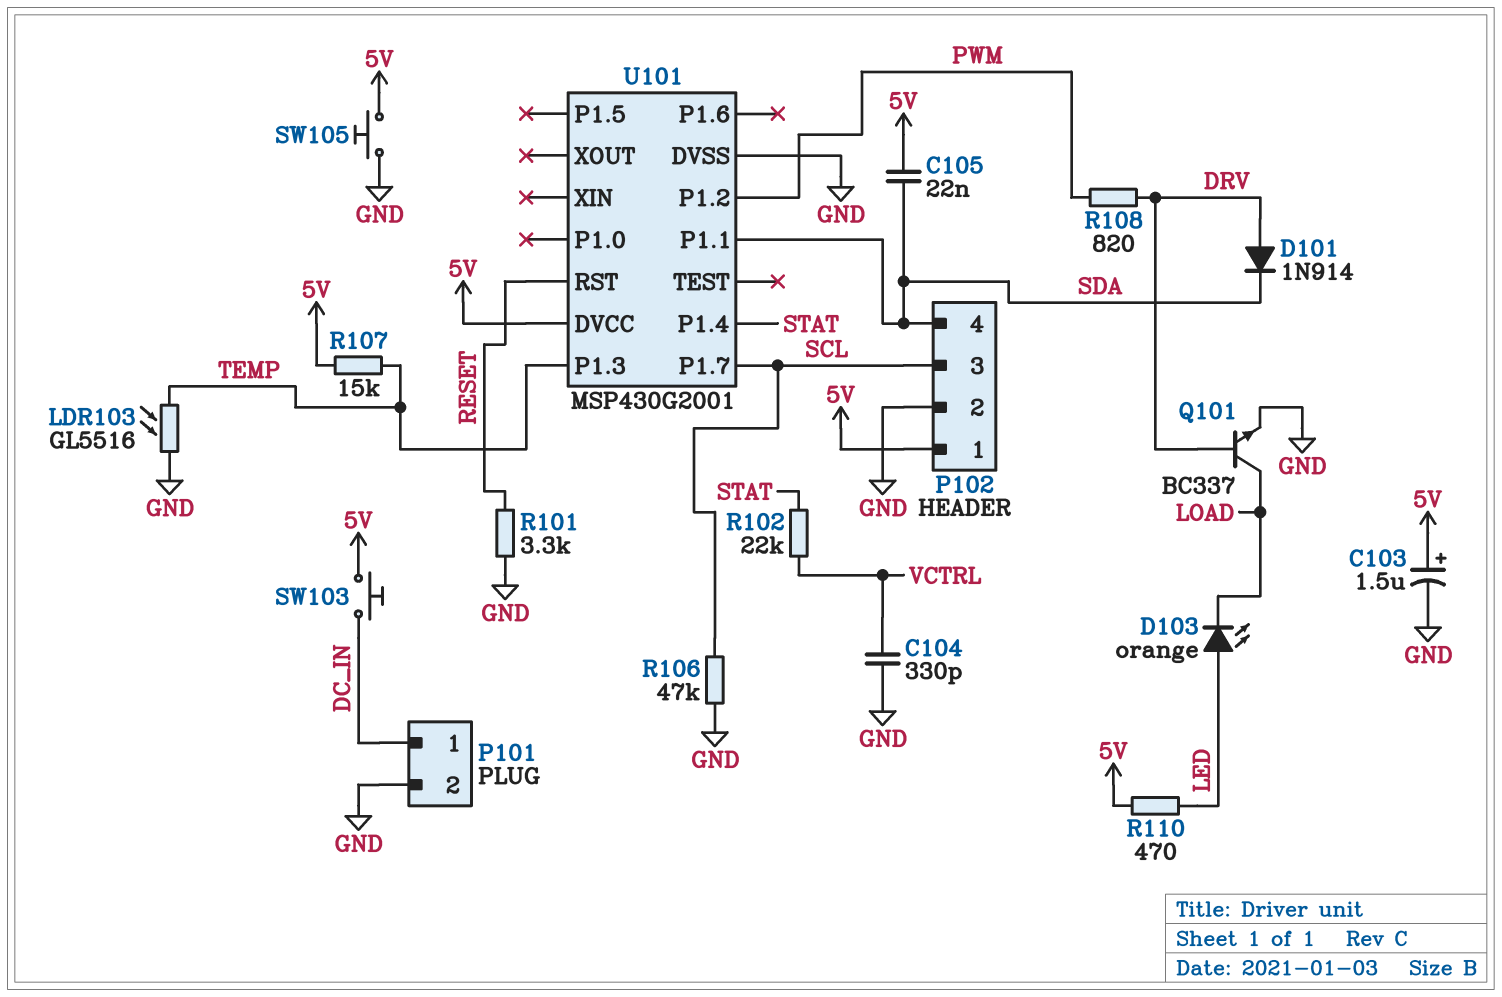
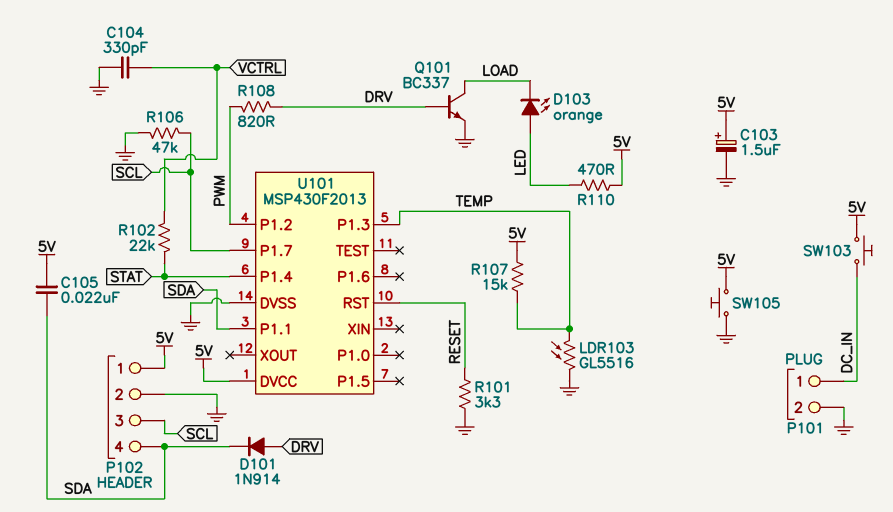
U101: MSP430G2001 -> MSP430F2013

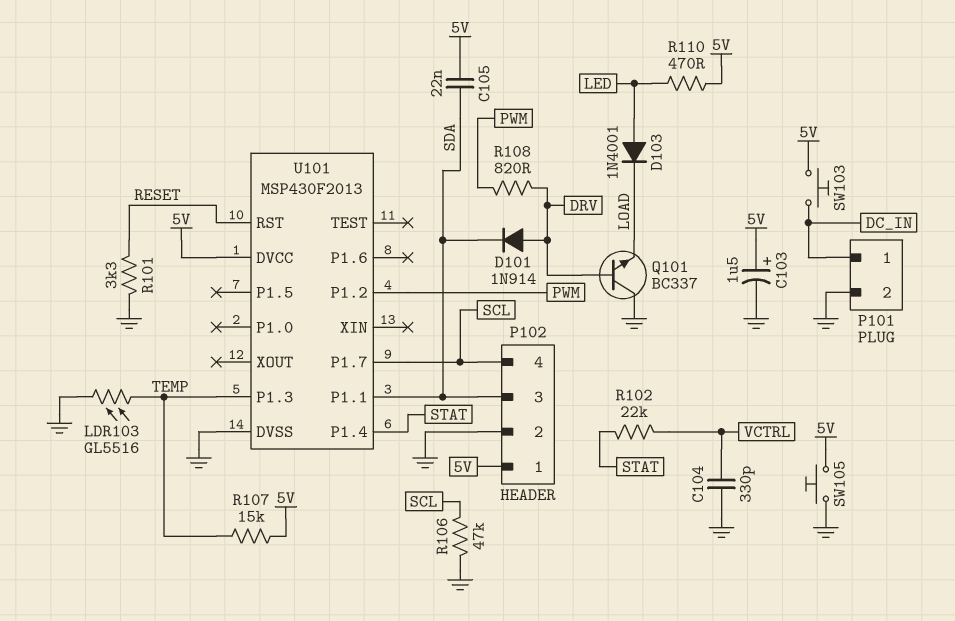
D103: LED orange (A LED, K LOAD) -> diode 1N4001 (A LED, K LOAD)
P102 pin 3: SCL -> SDA
P102 pin 4: SDA -> SCL
Q101: NPN BC337 (B DRV, C LOAD, E GND) -> NPN BC337 (B DRV, C GND, E LOAD)

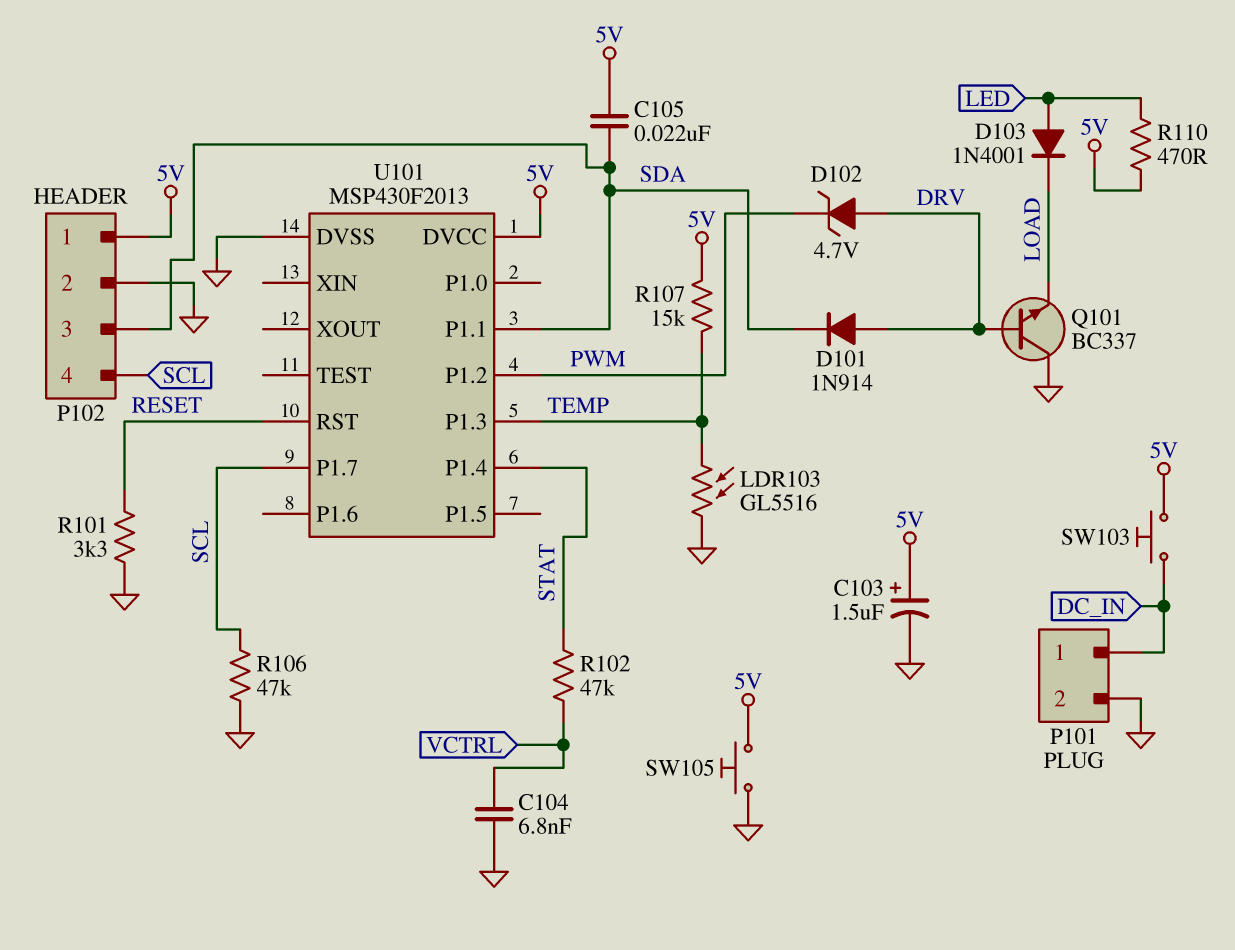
C104: 330pF (GND, VCTRL) -> 6.8nF (GND, VCTRL)
D102: none -> zener 4.7V (A DRV, K PWM)
R102: 22k (STAT, VCTRL) -> 47k (STAT, VCTRL)
R108: 820 (DRV, PWM) -> none

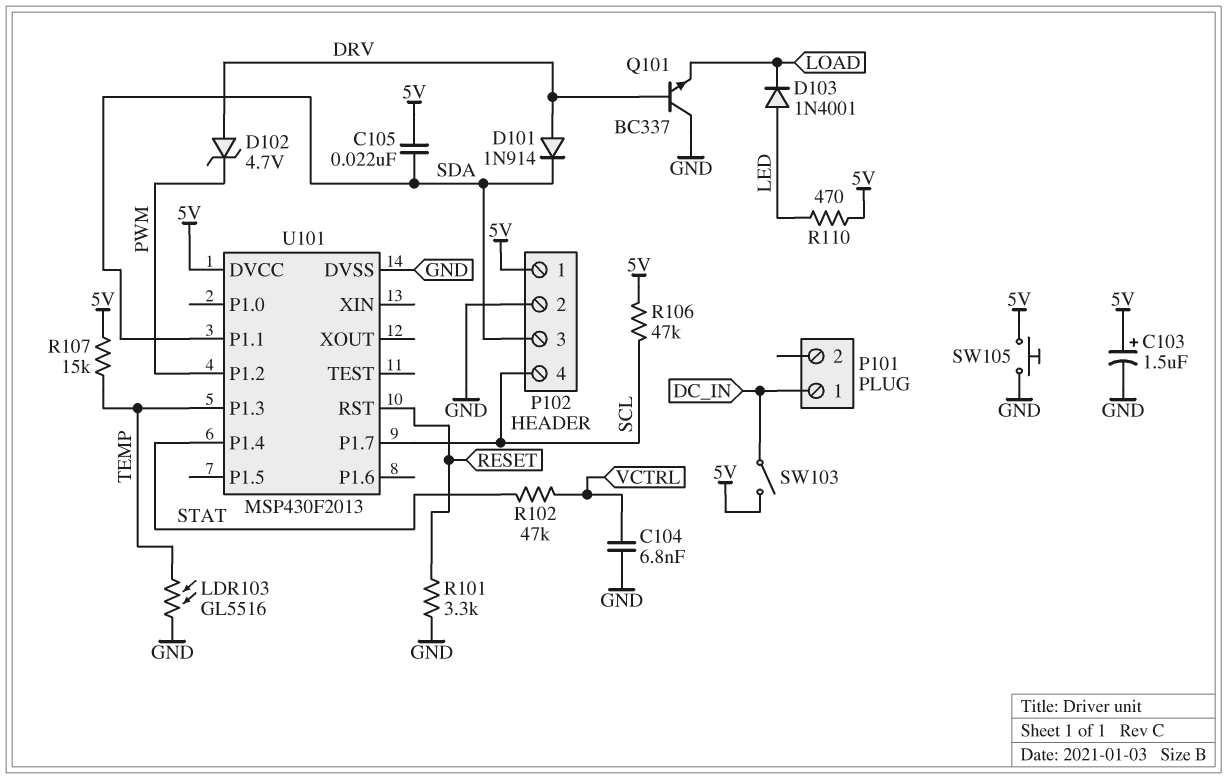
P101 pin 2: GND -> none
R106: 47k (GND, SCL) -> 47k (5V, SCL)
SW103: button (5V, DC_IN) -> switch (5V, DC_IN)

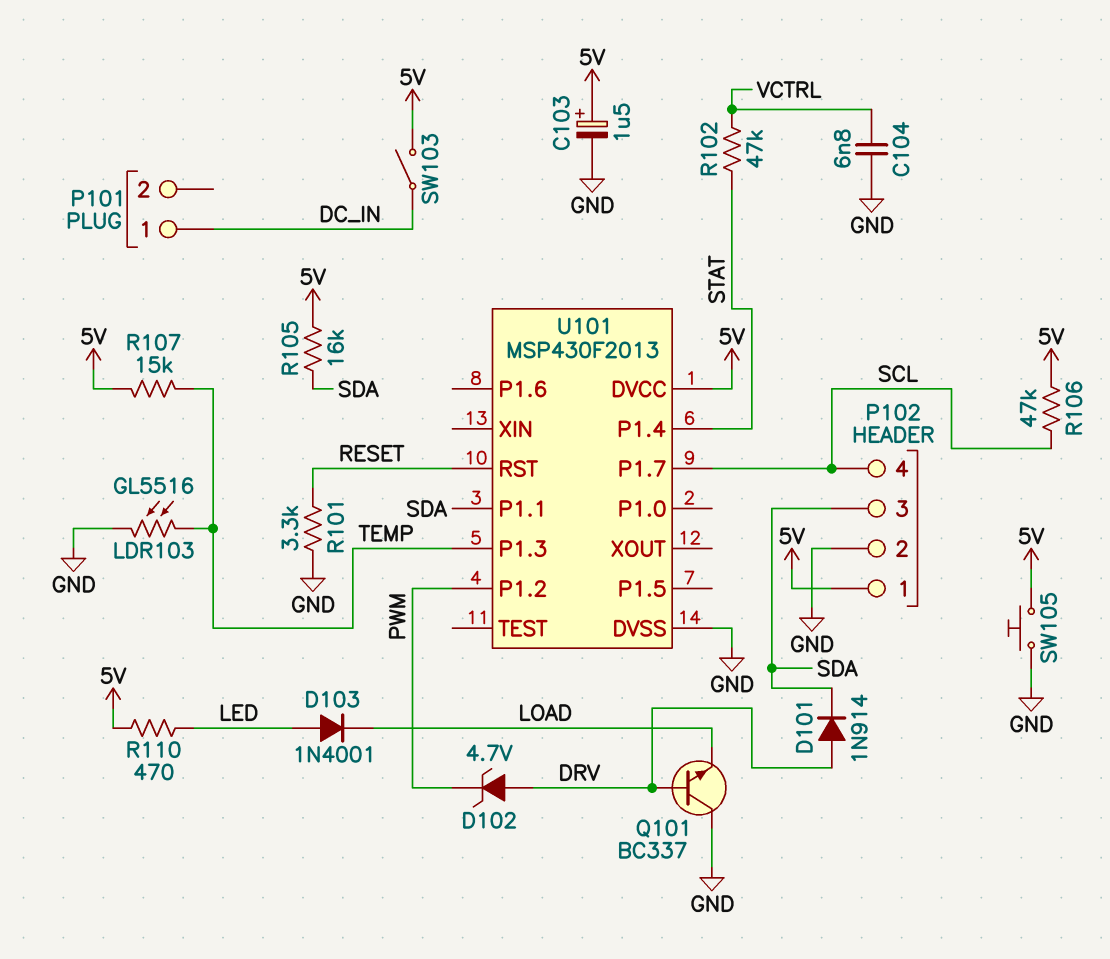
C105: 22nF (5V, SDA) -> none
R105: none -> 16k (5V, SDA)

